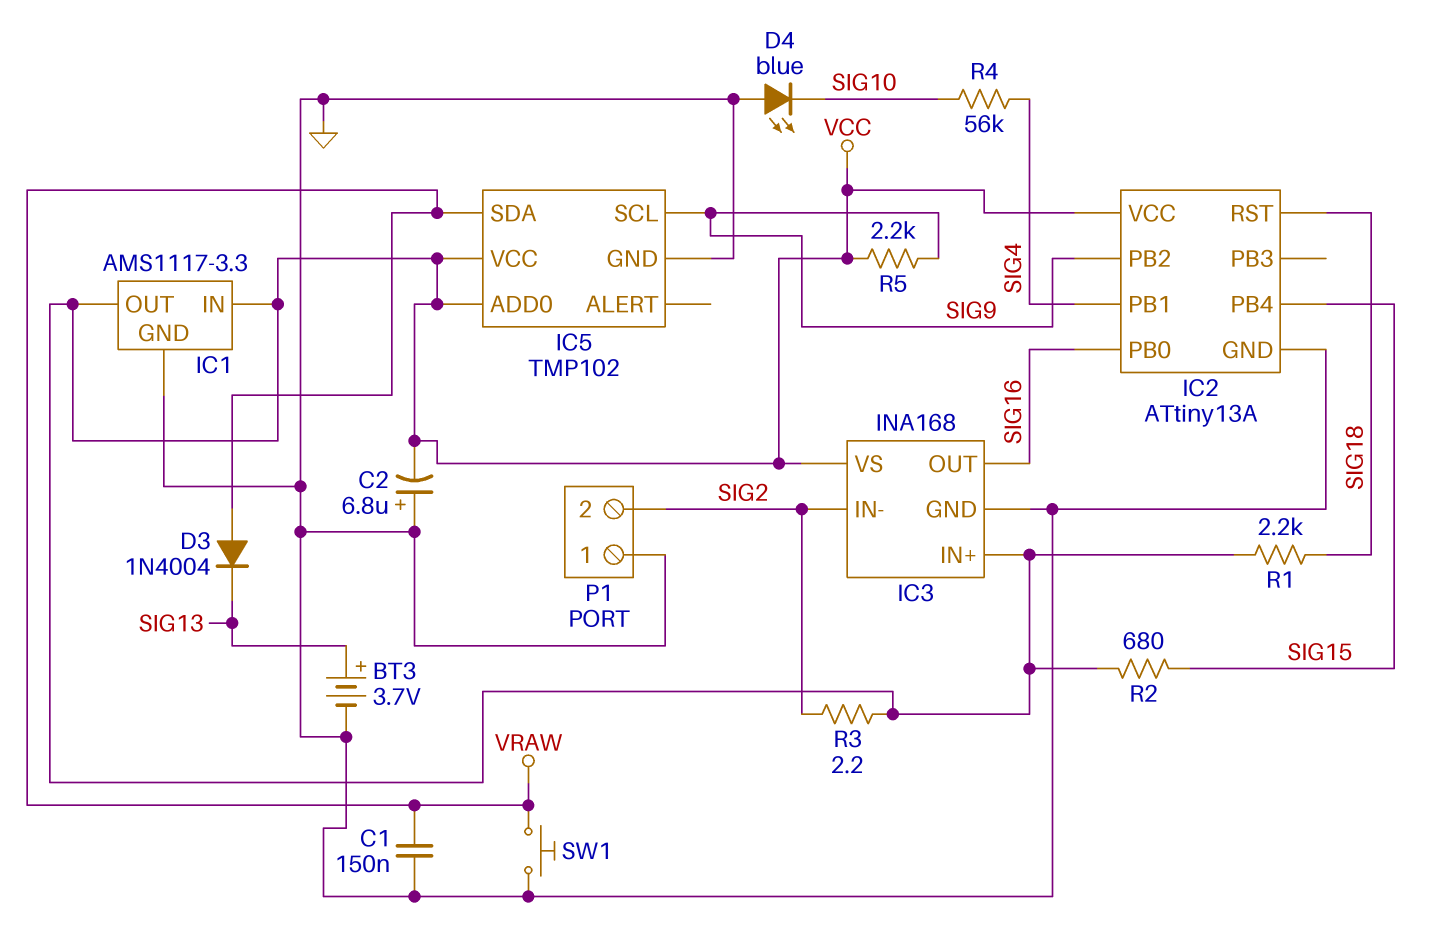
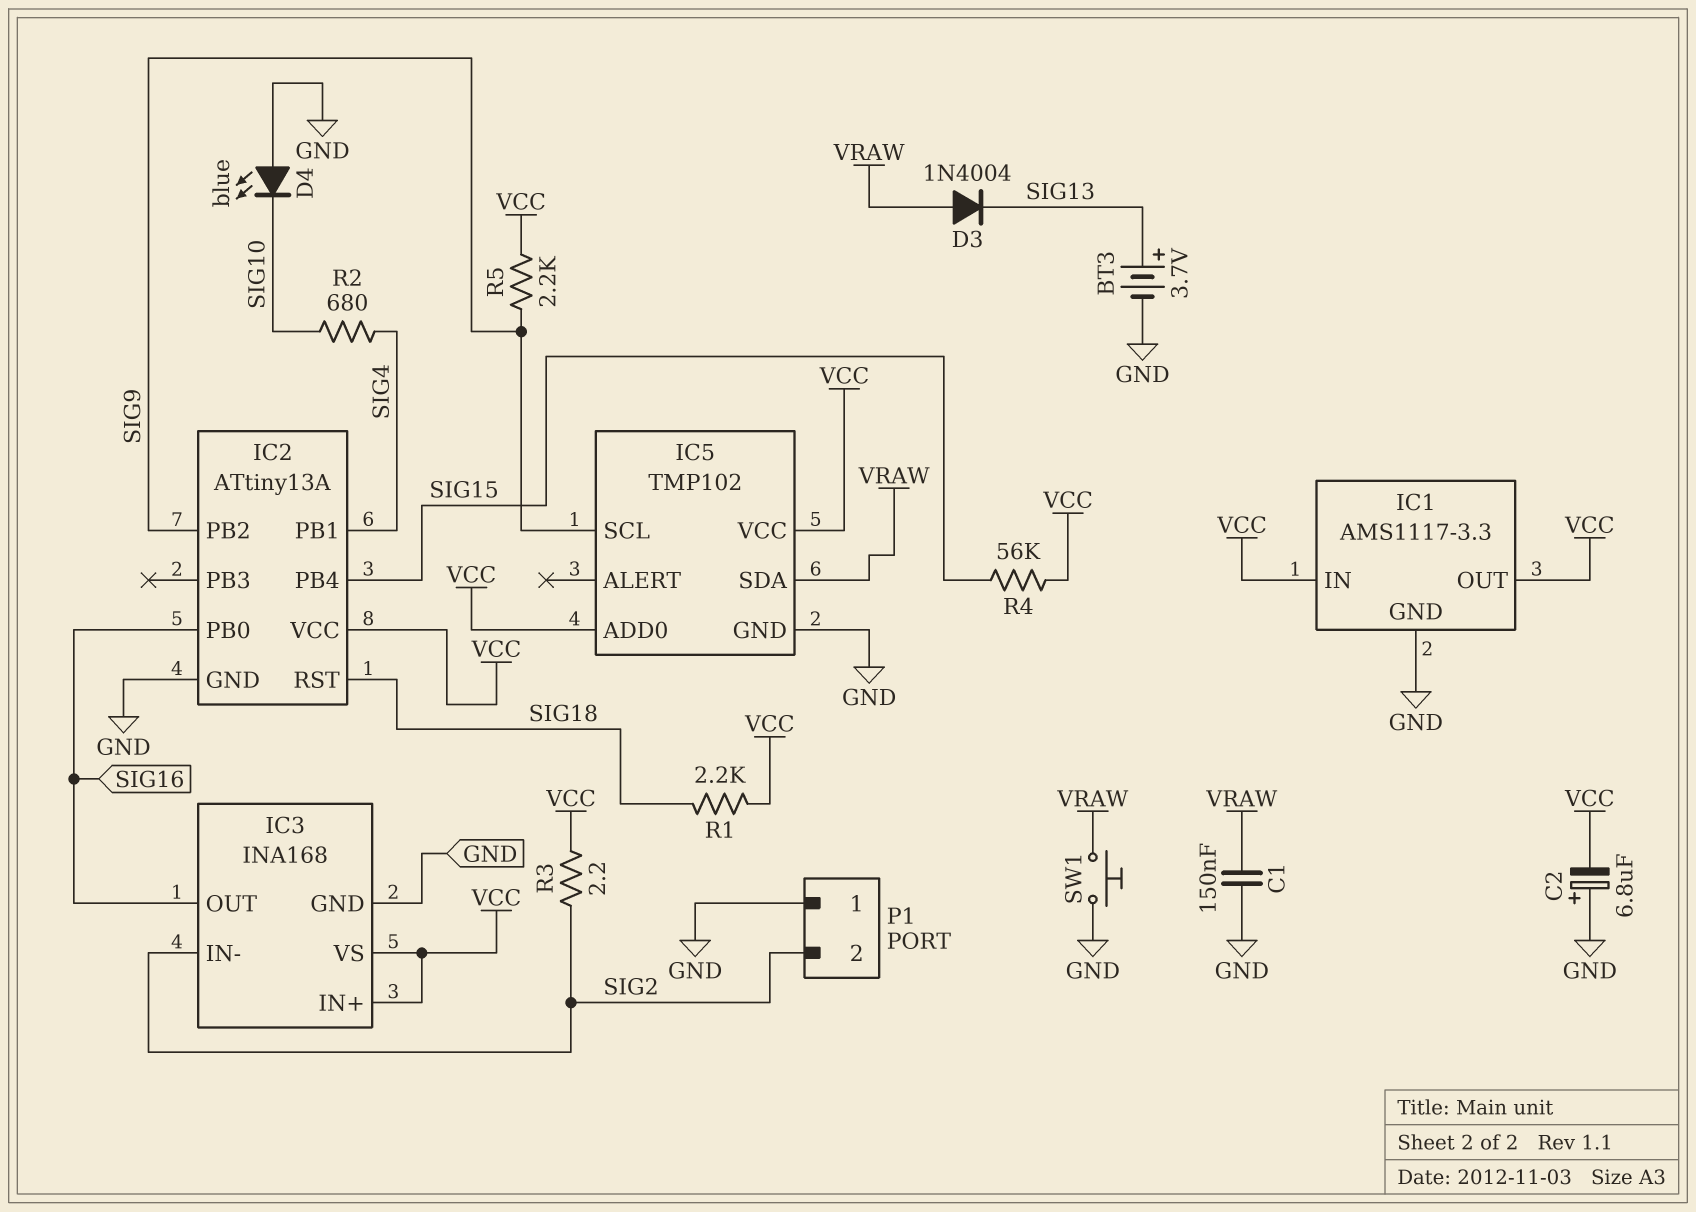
R2: 680 (SIG15, VCC) -> 680 (SIG4, SIG10)
R4: 56k (SIG4, SIG10) -> 56k (SIG15, VCC)

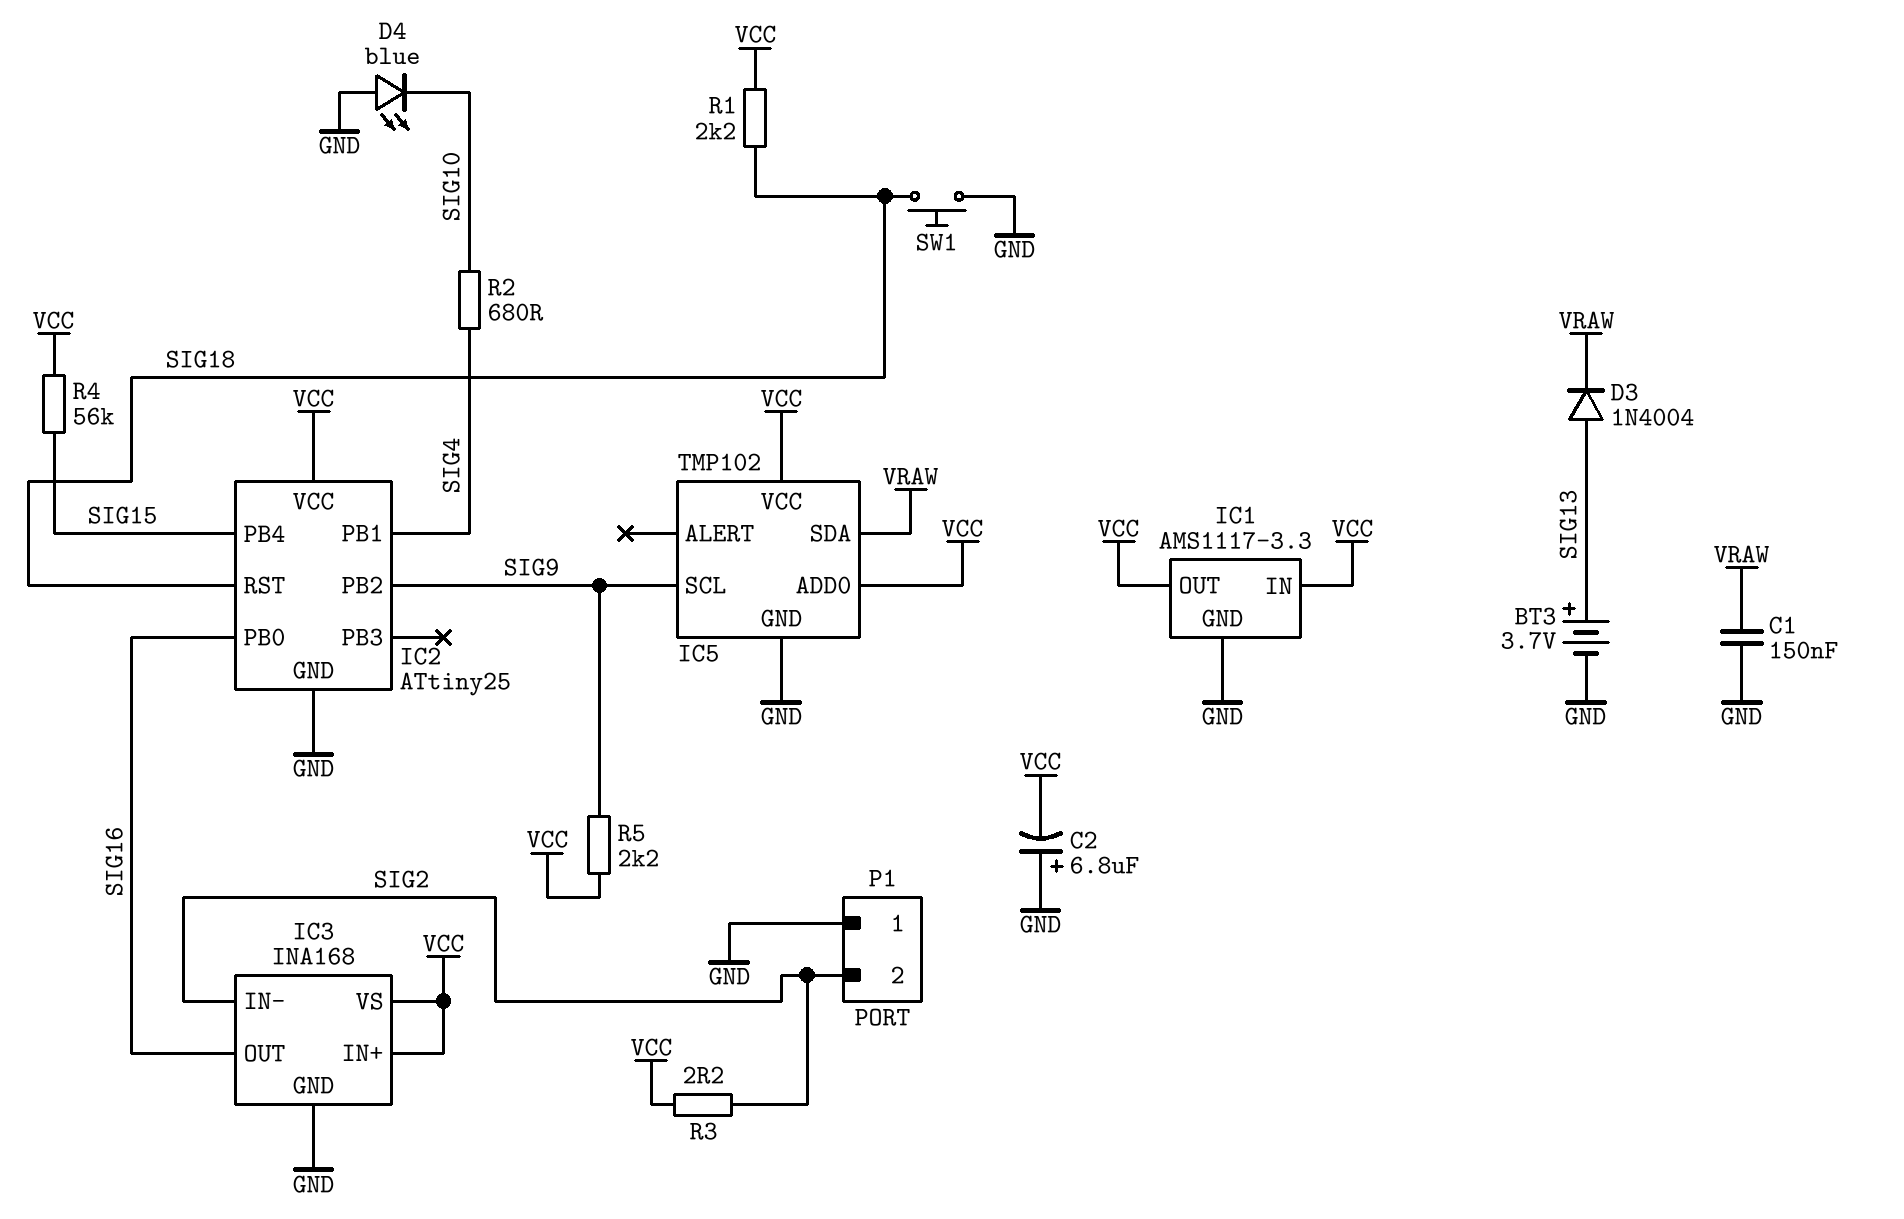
D3: diode 1N4004 (A VRAW, K SIG13) -> diode 1N4004 (A SIG13, K VRAW)
IC2: ATtiny13A -> ATtiny25
SW1: button (GND, VRAW) -> button (GND, SIG18)

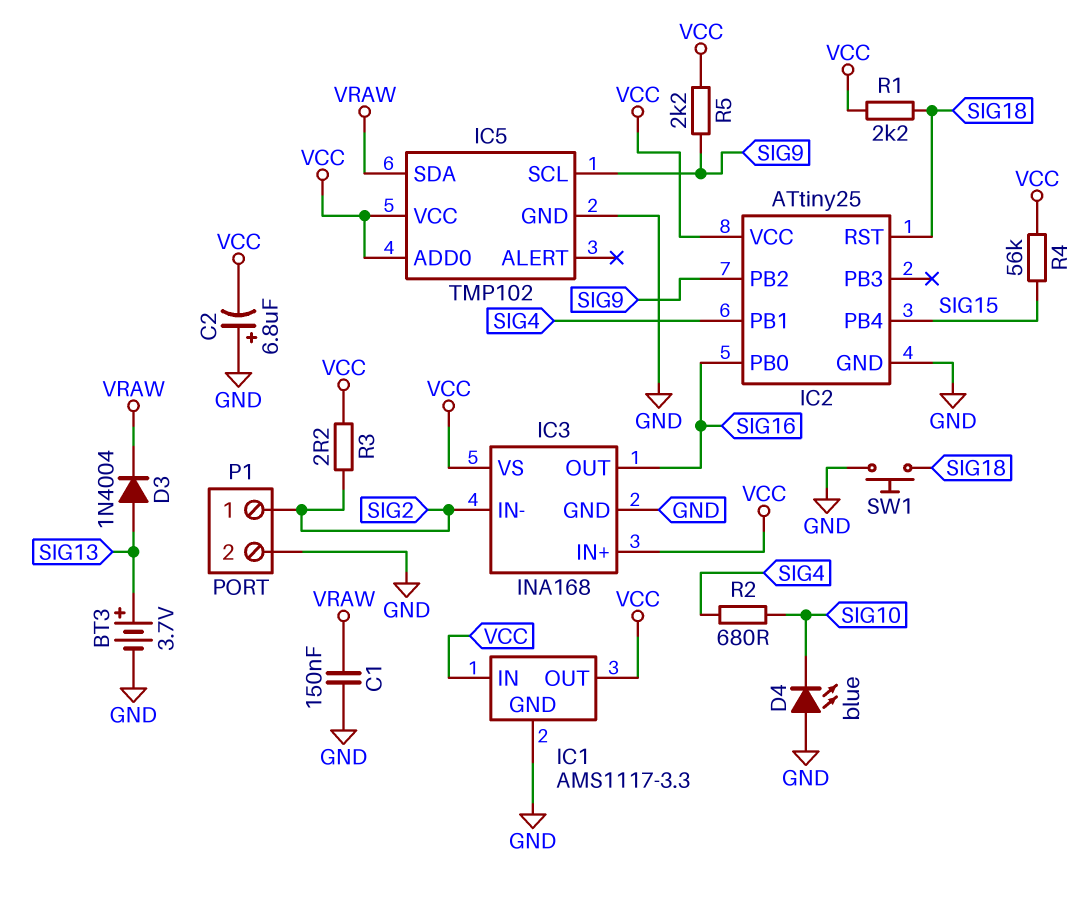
P1 pin 1: GND -> SIG2
P1 pin 2: SIG2 -> GND

